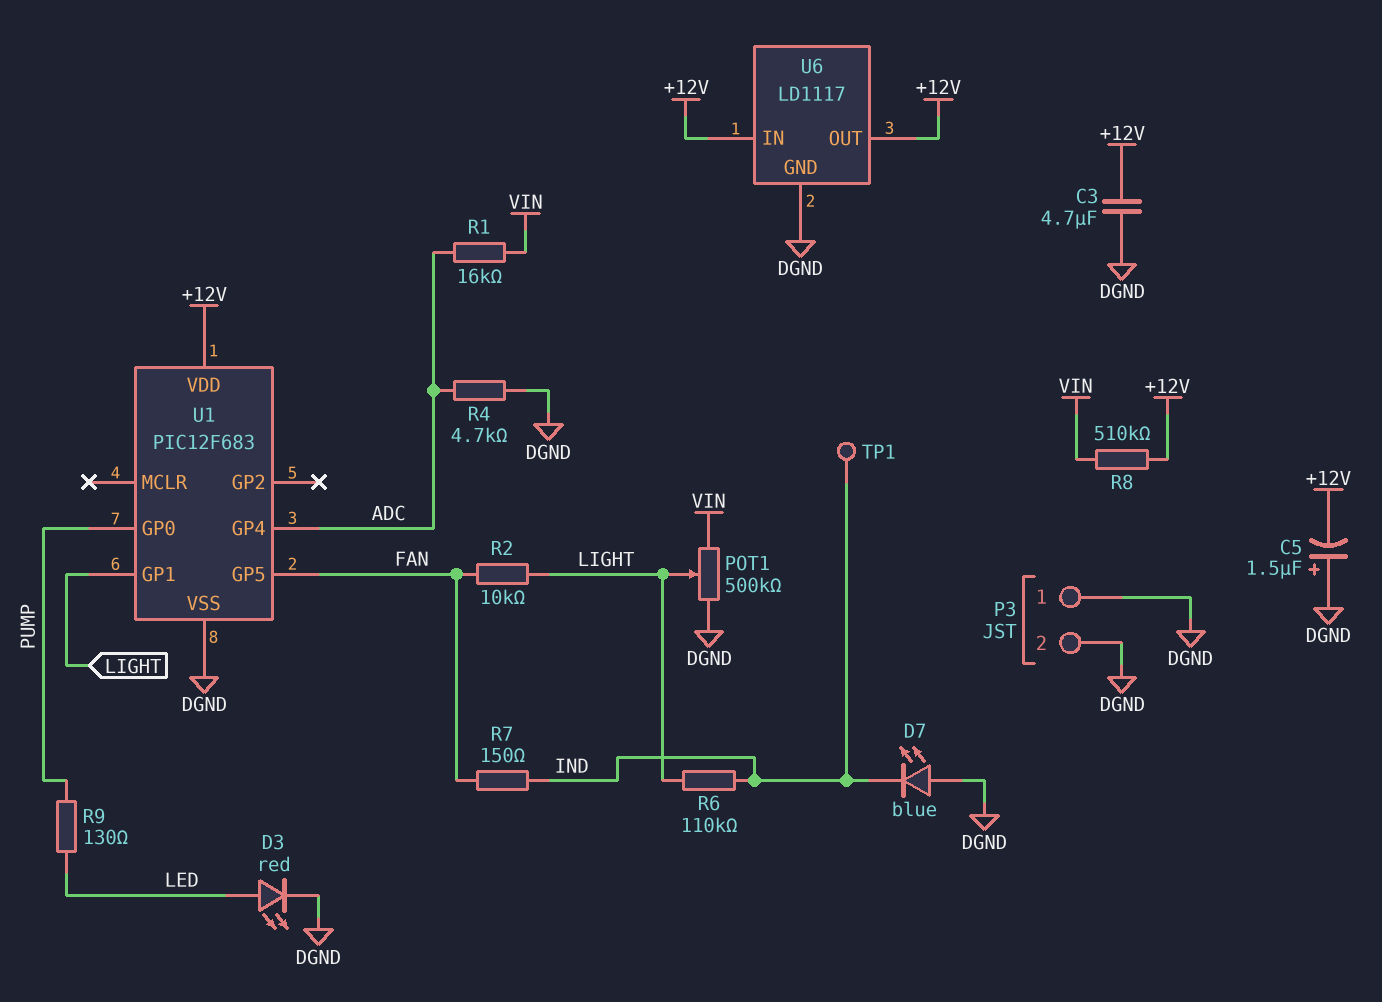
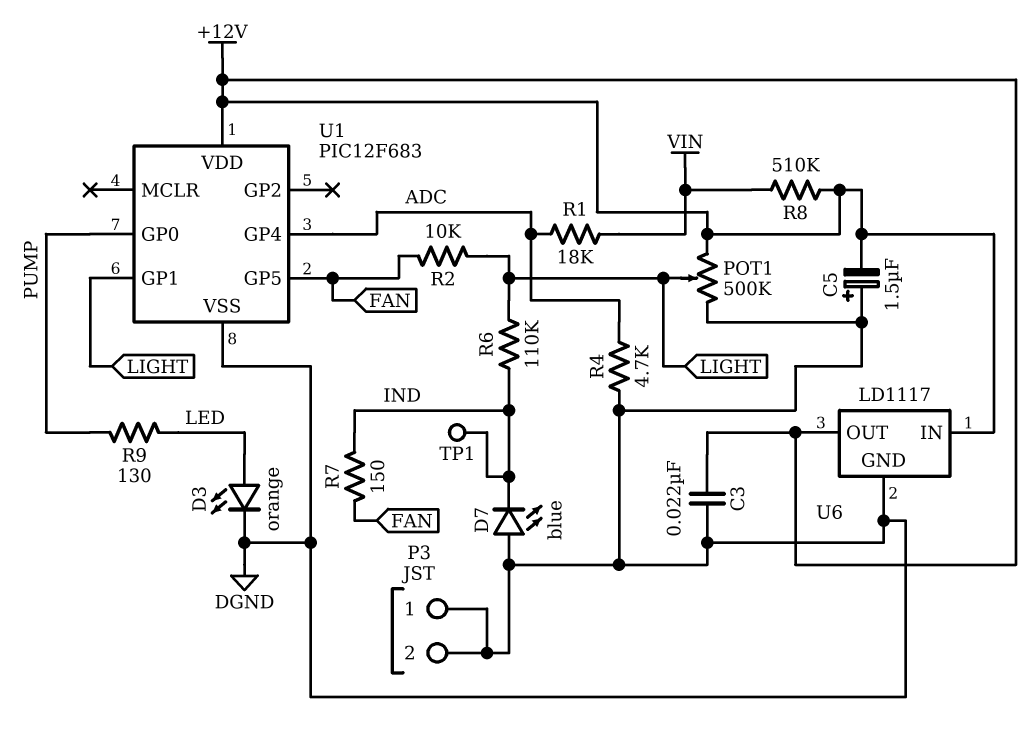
C3: 4.7uF (+12V, DGND) -> 22nF (+12V, DGND)
D3: LED red (A LED, K DGND) -> LED orange (A LED, K DGND)
POT1: 500k (DGND, VIN, wiper LIGHT) -> 500k (+12V, DGND, wiper LIGHT)
R1: 16k (ADC, VIN) -> 18k (ADC, VIN)

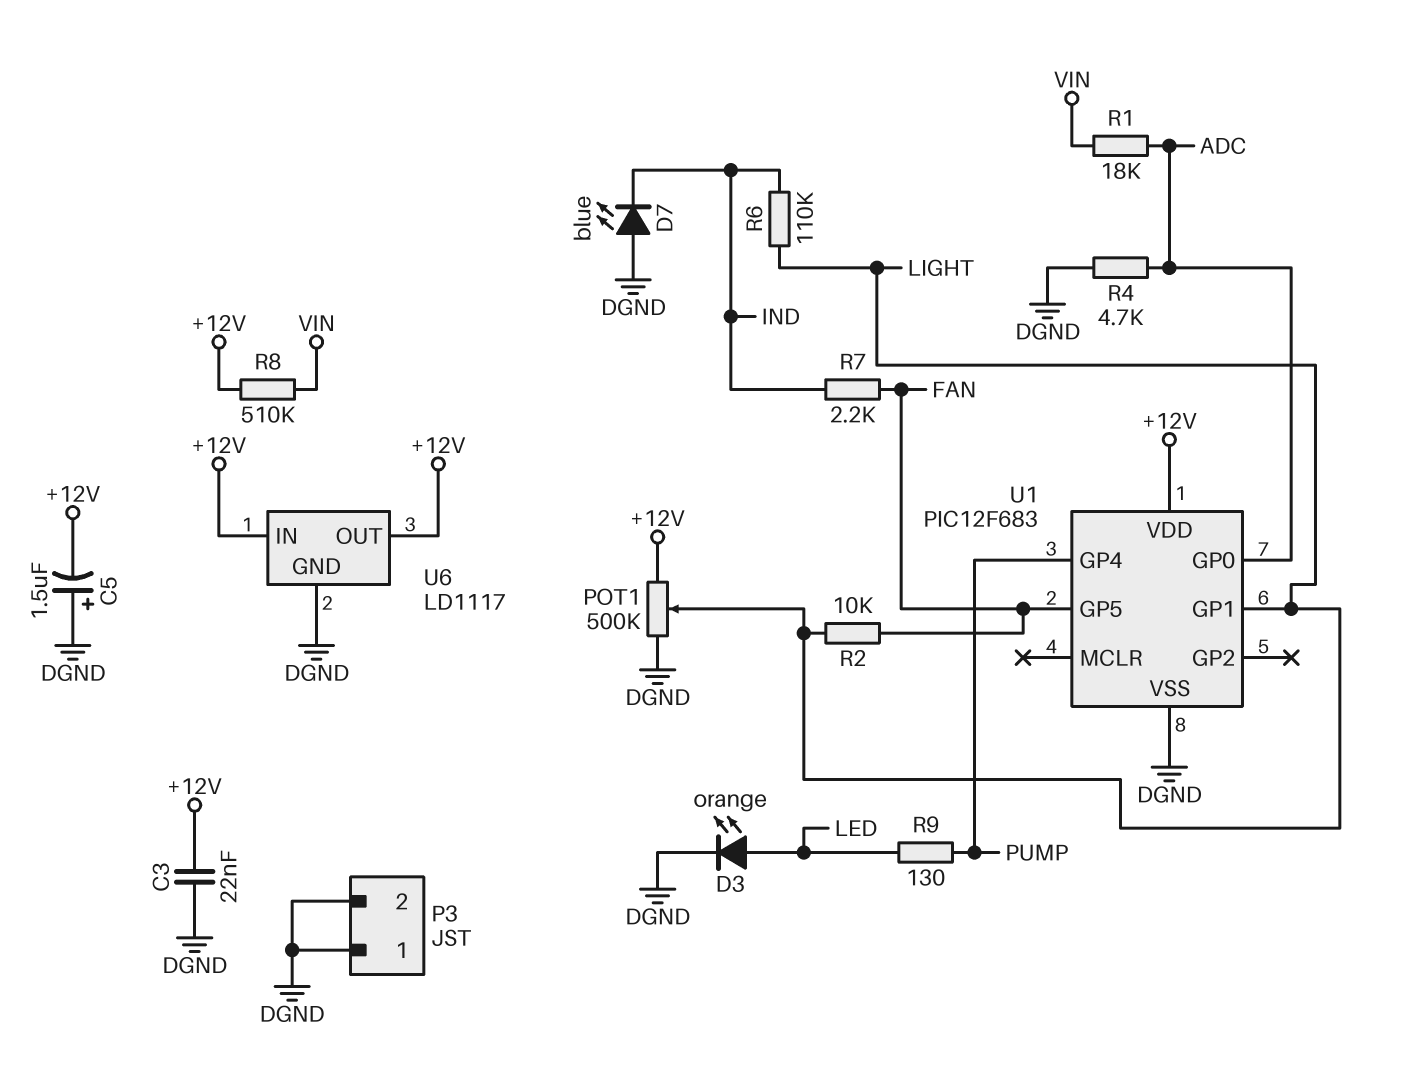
R7: 150 (FAN, IND) -> 2.2k (FAN, IND)
TP1: test point (IND) -> none
U1 pin GP0: PUMP -> ADC
U1 pin GP4: ADC -> PUMP

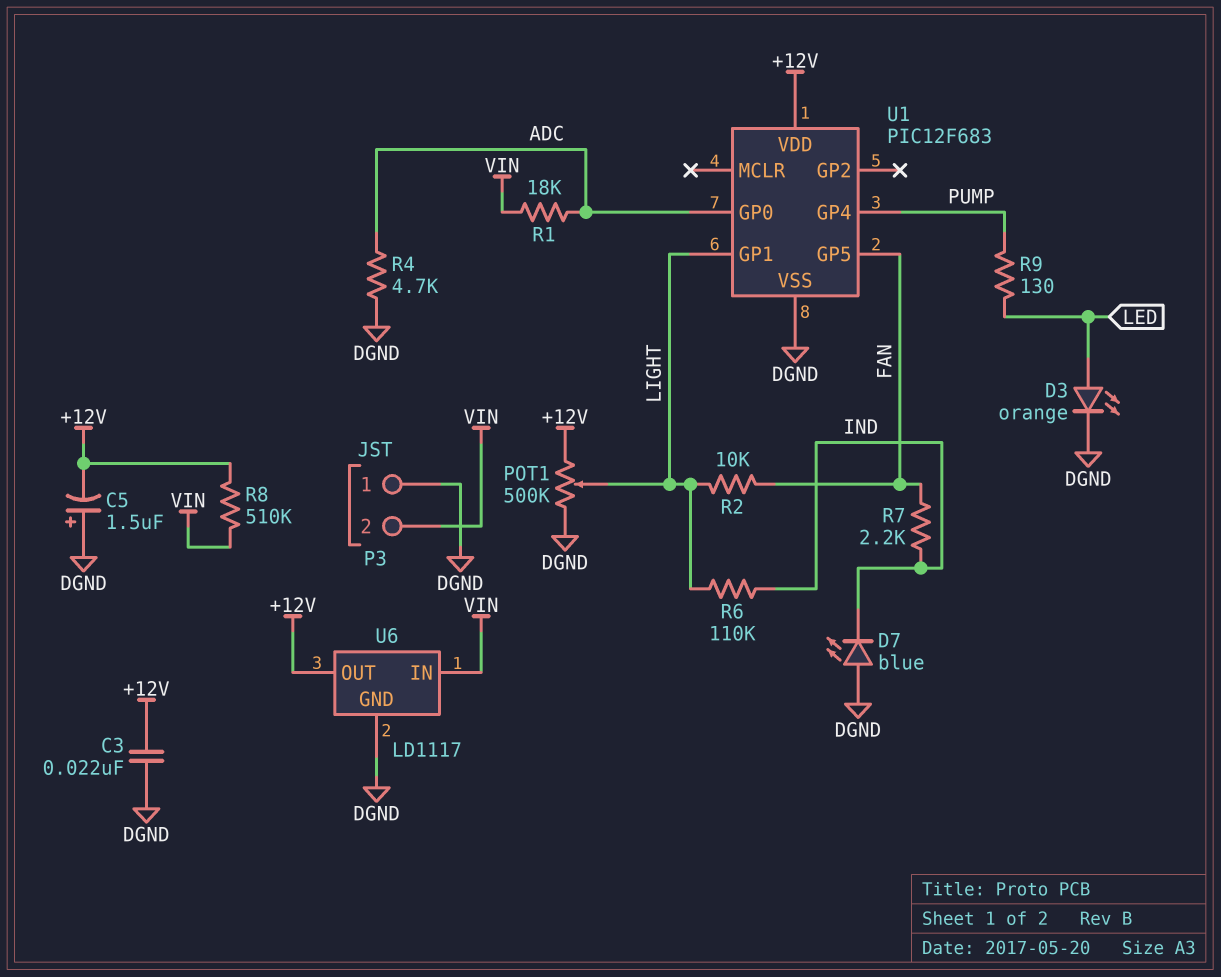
P3 pin 2: DGND -> VIN
U6 pin IN: +12V -> VIN

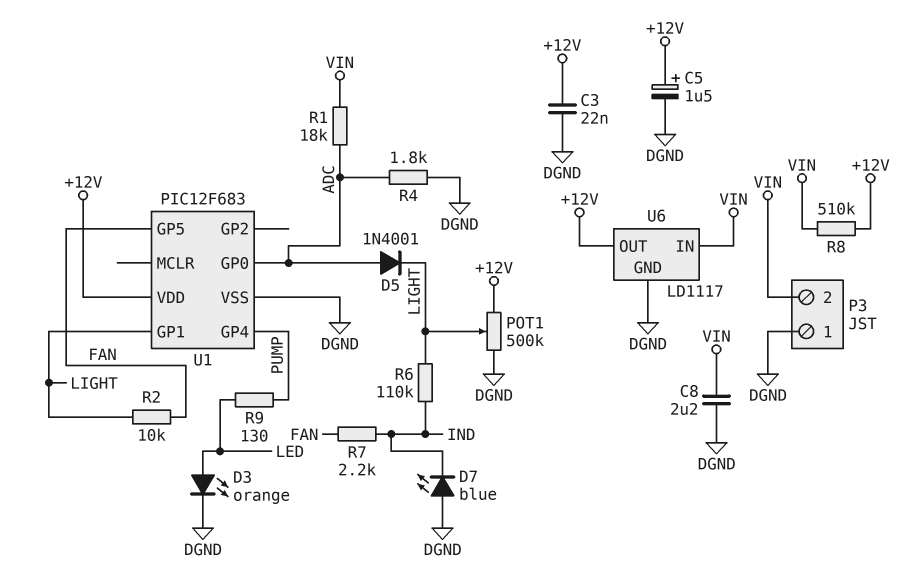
C5: 1.5uF (plus DGND, minus +12V) -> 1.5uF (plus +12V, minus DGND)
C8: none -> 2.2uF (DGND, VIN)
D5: none -> diode 1N4001 (A ADC, K LIGHT)
R4: 4.7k (ADC, DGND) -> 1.8k (ADC, DGND)

